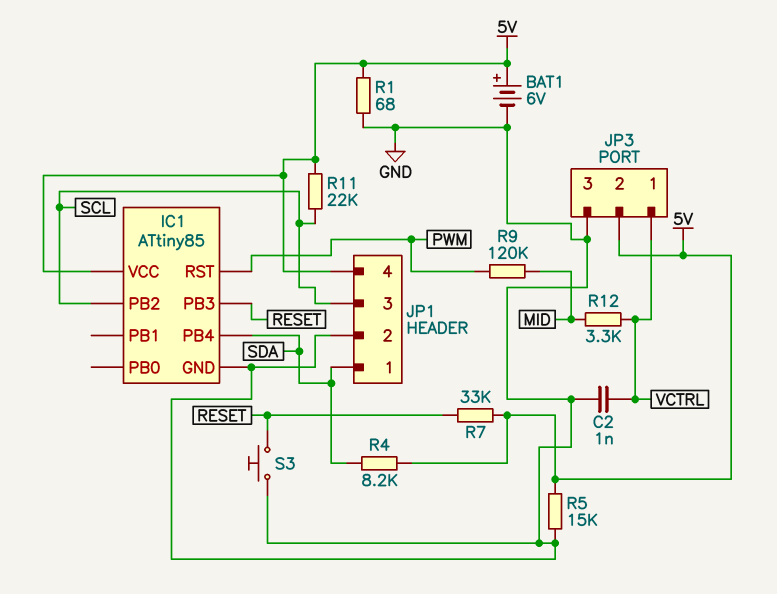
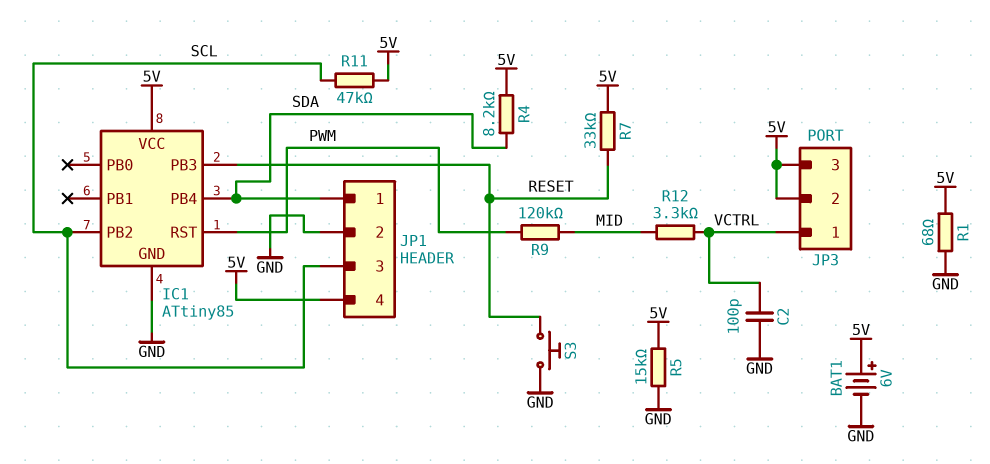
C2: 1nF (GND, VCTRL) -> 100pF (GND, VCTRL)
JP3 pin 3: GND -> 5V
R11: 22k (5V, SCL) -> 47k (5V, SCL)

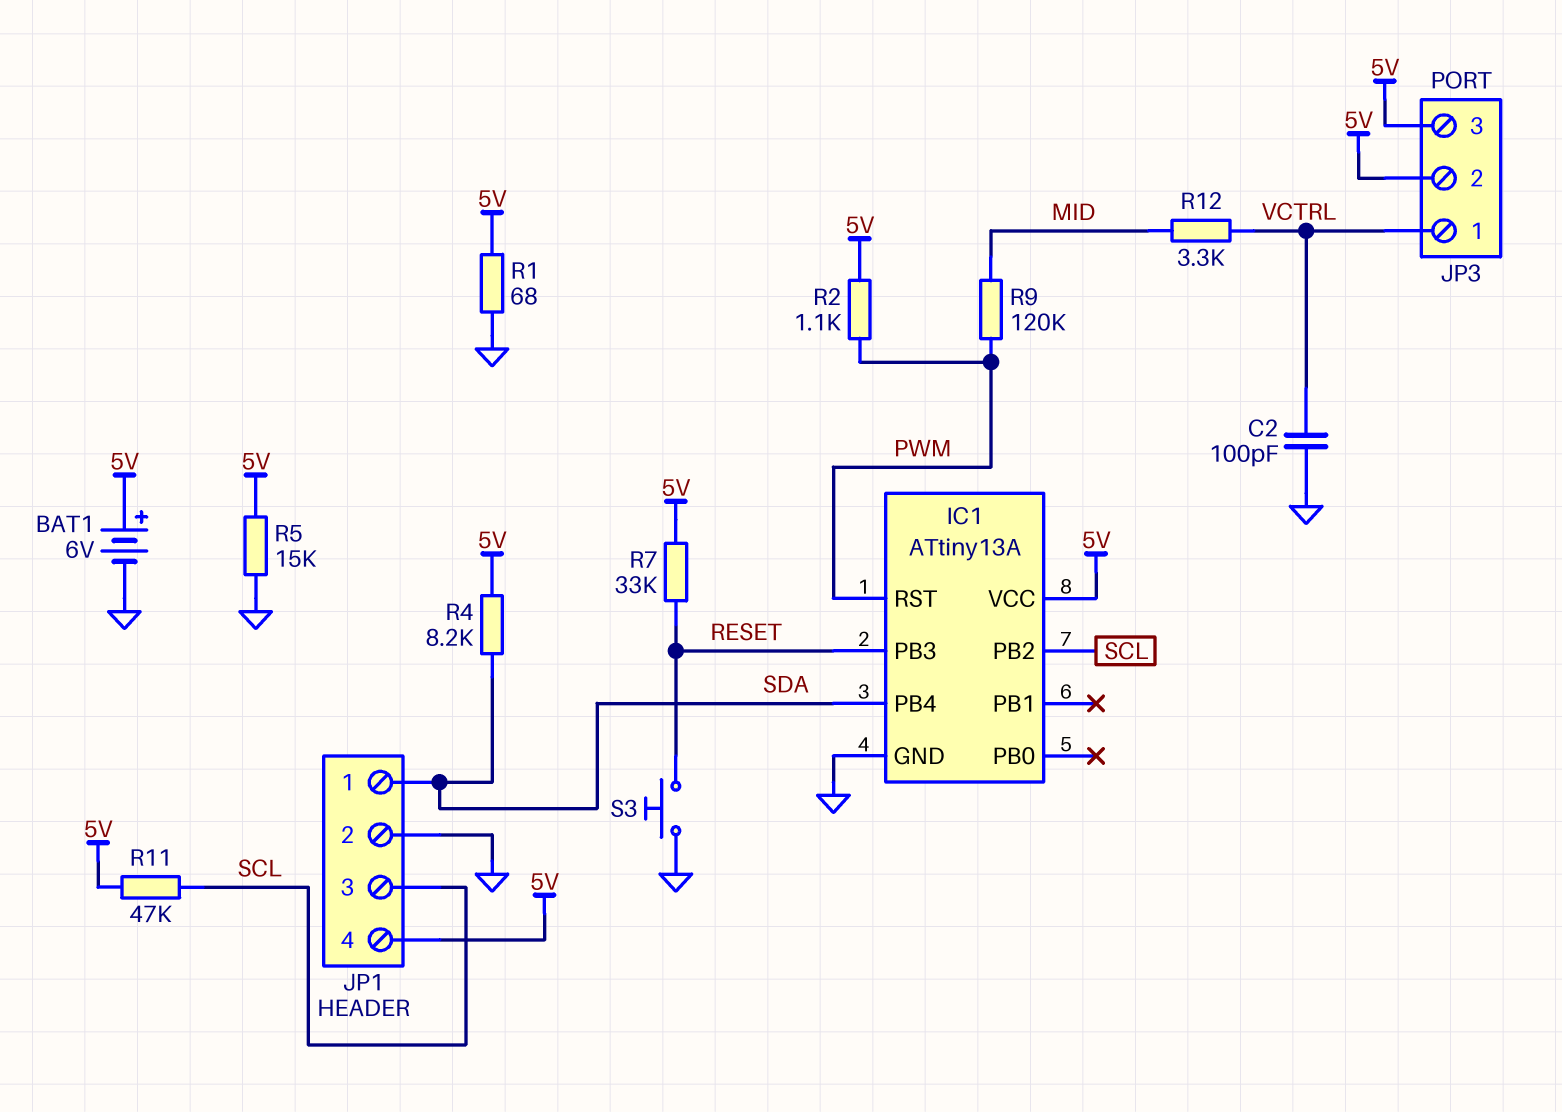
IC1: ATtiny85 -> ATtiny13A
R2: none -> 1.1k (5V, PWM)

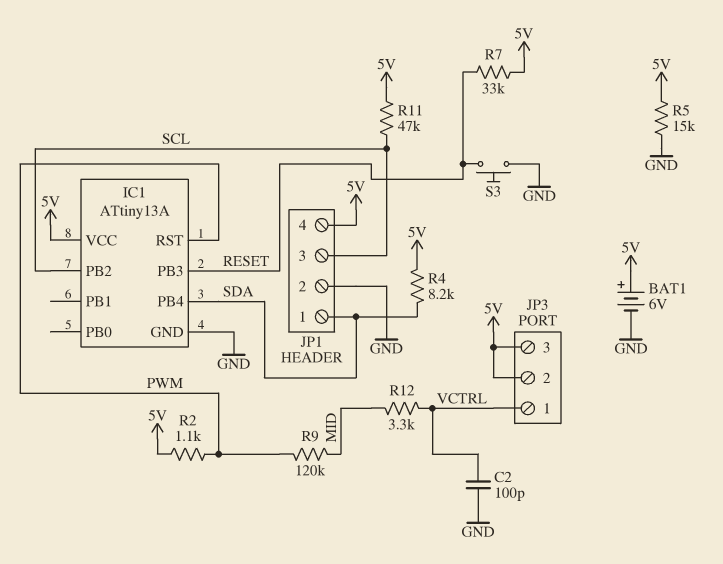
R1: 68 (5V, GND) -> none

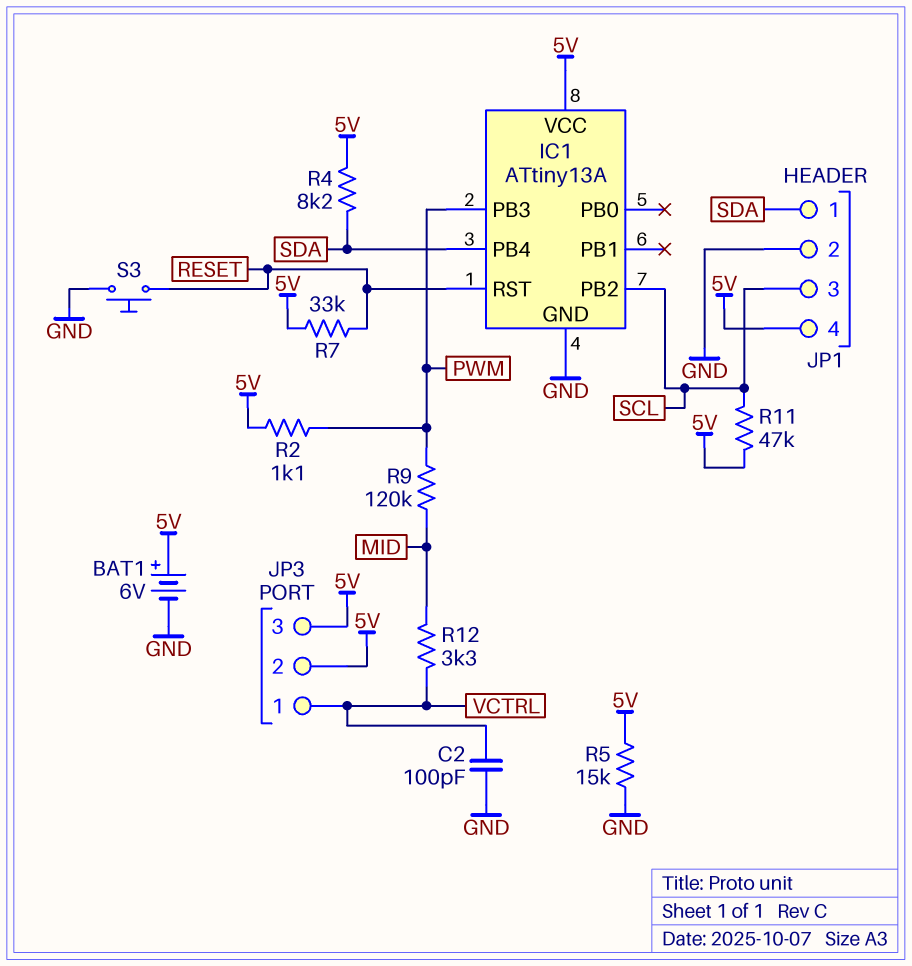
IC1 pin PB3: RESET -> PWM
IC1 pin RST: PWM -> RESET

